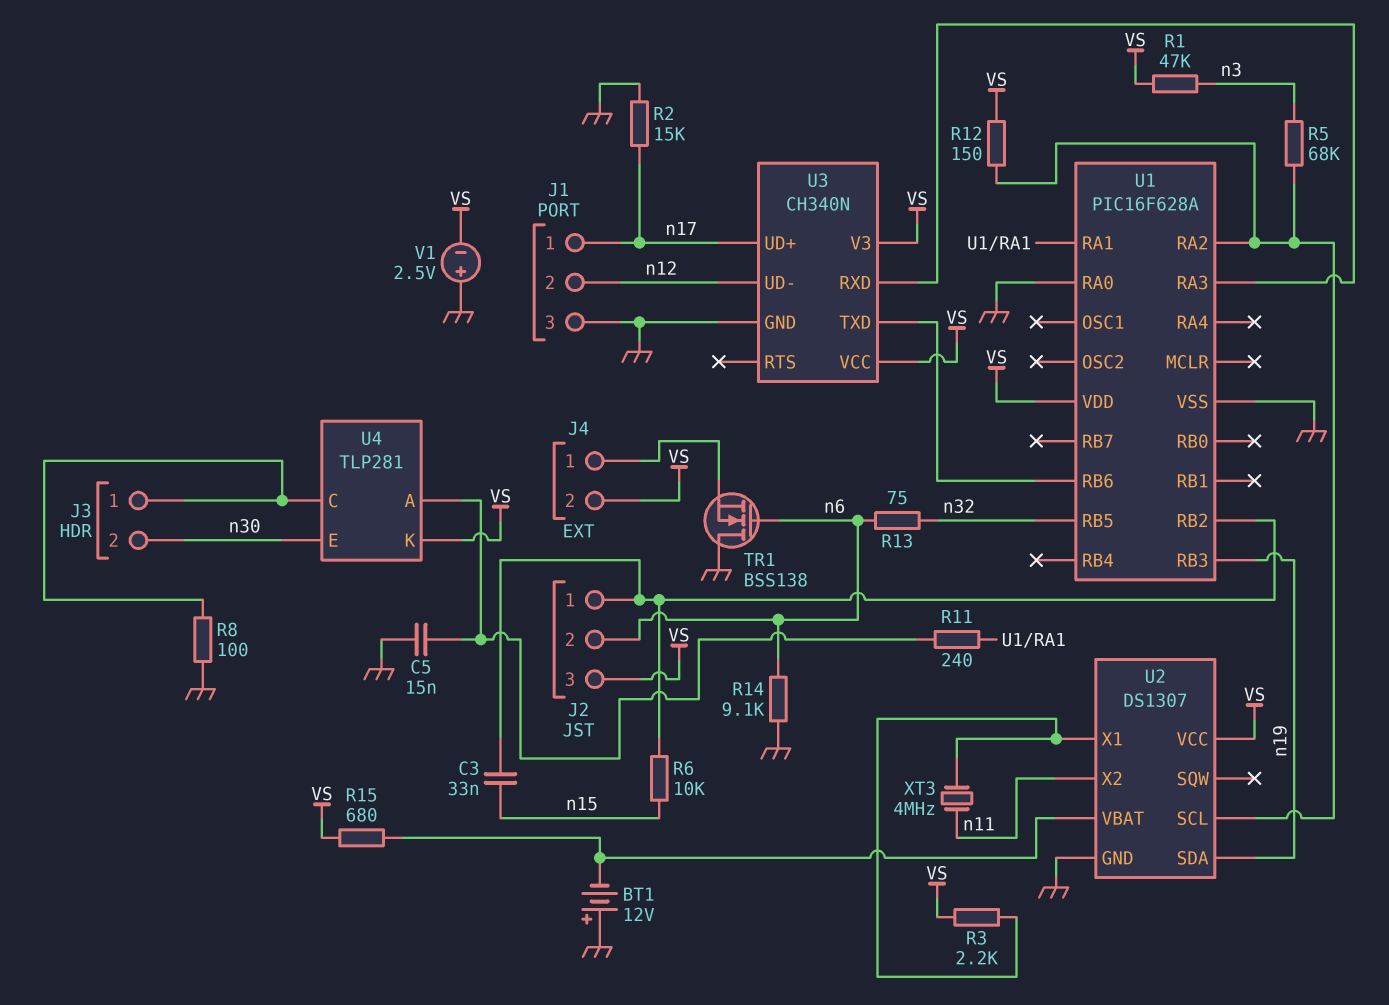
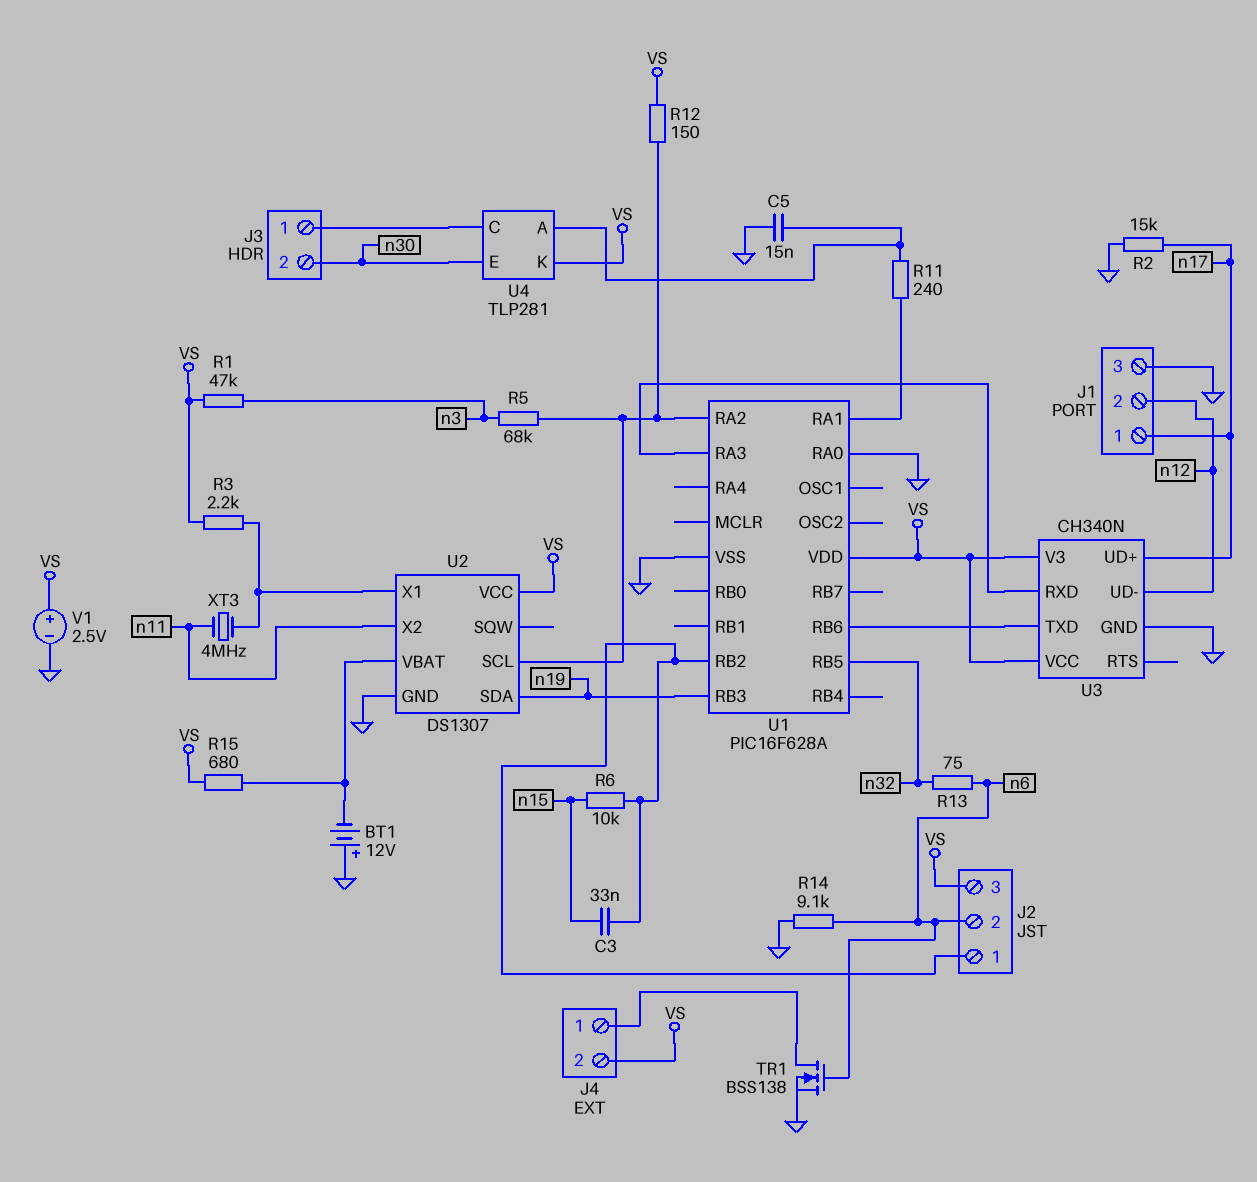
R8: 100 (GND, J3/1) -> none
TR1: NMOS BSS138 (G n6, D GND, S J4/1) -> NMOS BSS138 (G n6, D J4/1, S GND)
V1: 2.5V (plus GND, minus VS) -> 2.5V (plus VS, minus GND)

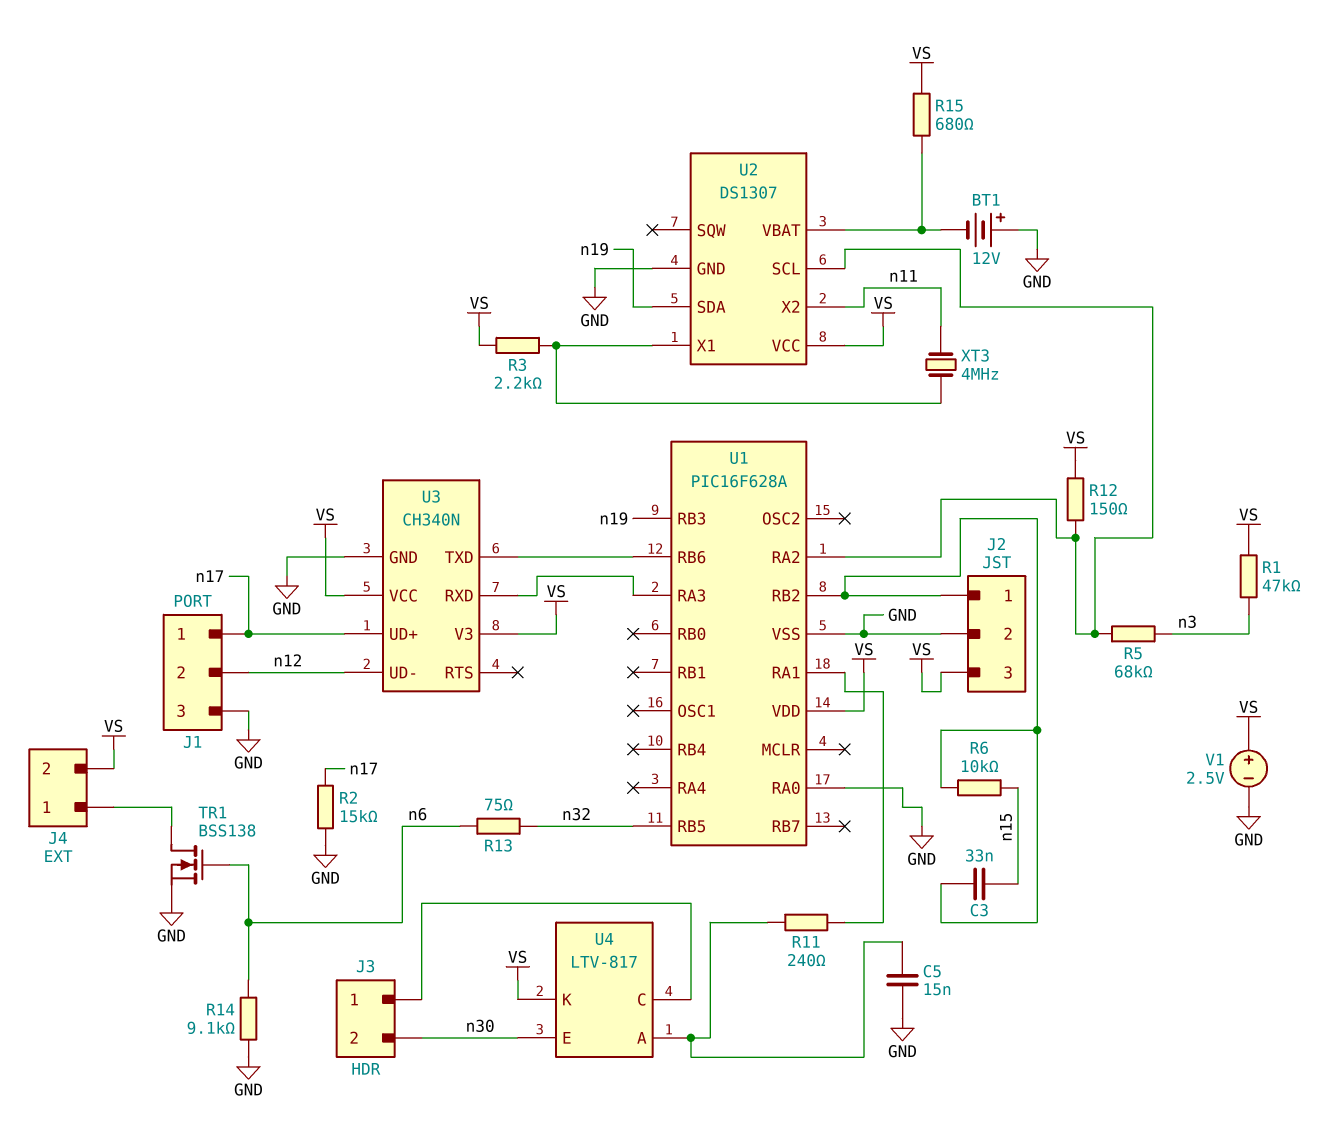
J2 pin 2: n6 -> GND
U4: TLP281 -> LTV-817

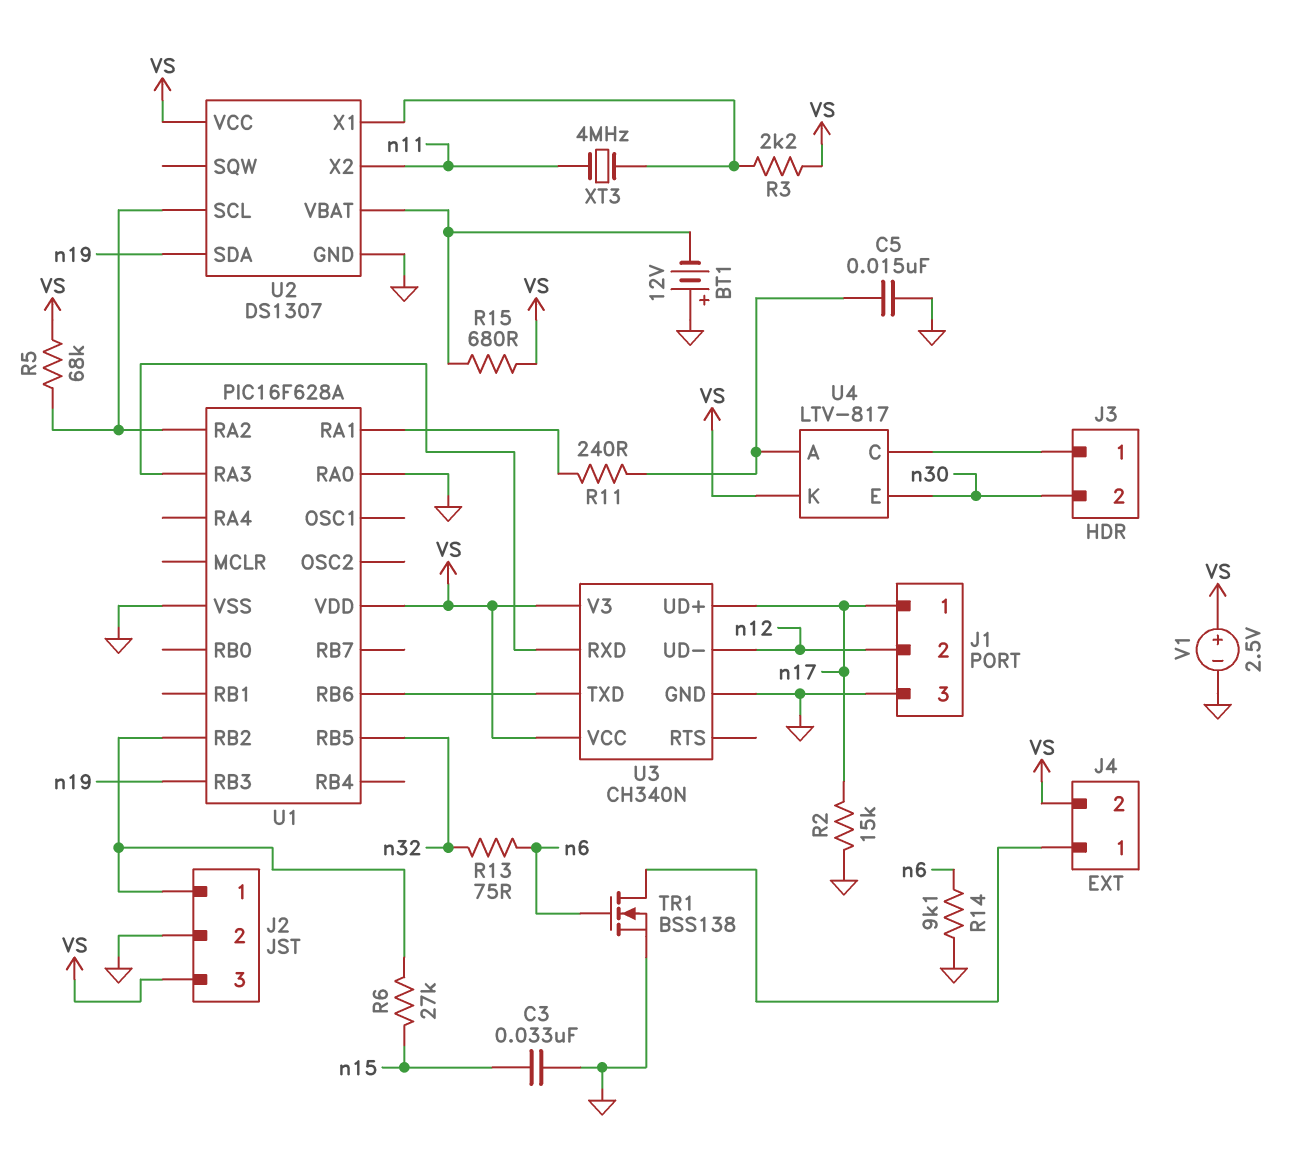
C3: 33nF (J2/1, n15) -> 33nF (GND, n15)
R1: 47k (VS, n3) -> none
R5: 68k (U1/RA2, n3) -> 68k (U1/RA2, VS)
R6: 10k (J2/1, n15) -> 27k (J2/1, n15)
R12: 150 (U1/RA2, VS) -> none

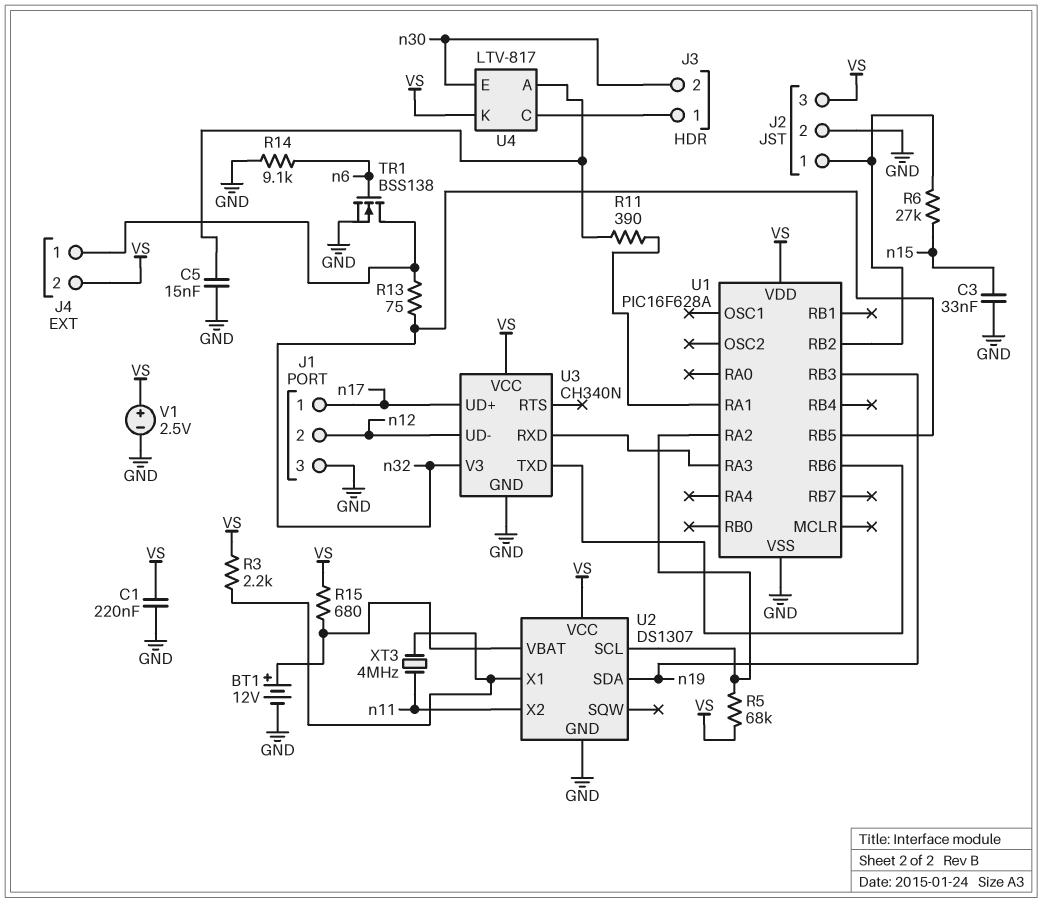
BT1: 12V (plus GND, minus U2/VBAT) -> 12V (plus U2/VBAT, minus GND)
C1: none -> 220nF (GND, VS)
R2: 15k (GND, n17) -> none
R11: 240 (U1/RA1, U4/A) -> 390 (U1/RA1, U4/A)
R13: 75 (n6, n32) -> 75 (J4/1, n32)
U1 pin RA0: GND -> none
U3 pin V3: VS -> n32

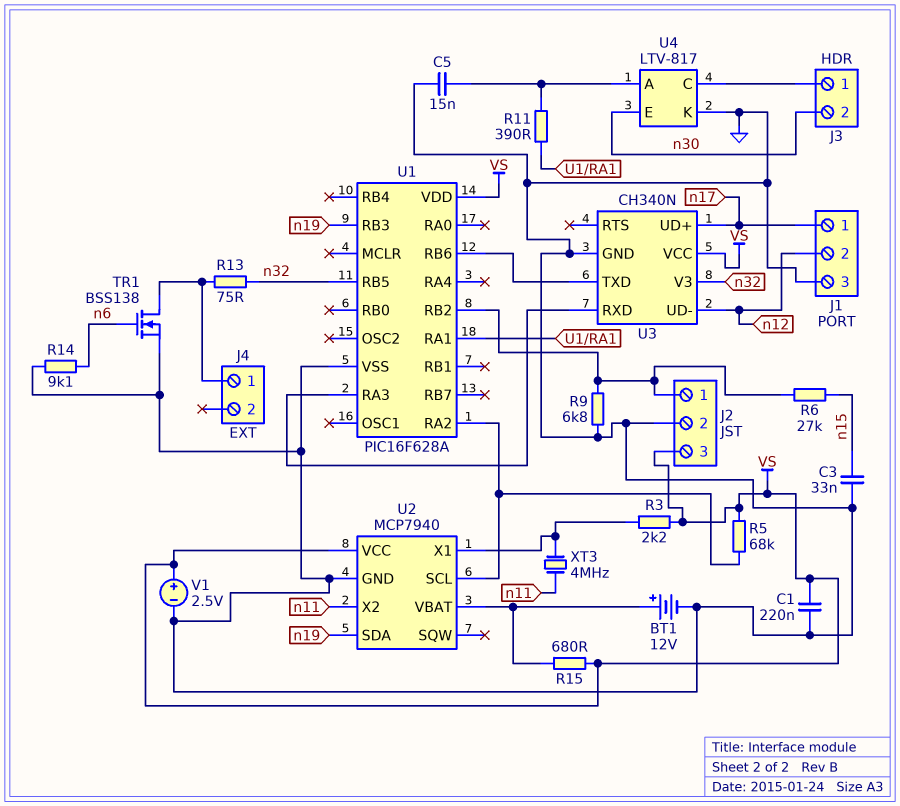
J4 pin 2: VS -> none
R9: none -> 6.8k (GND, J2/1)
U2: DS1307 -> MCP7940
U4 pin K: VS -> GND

